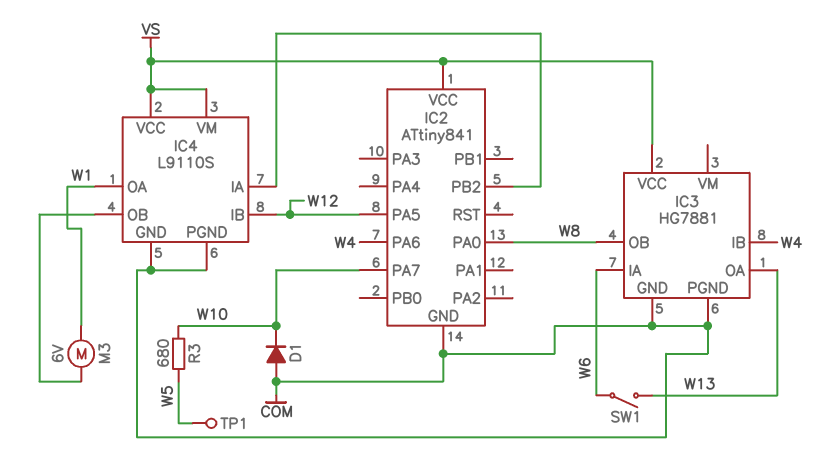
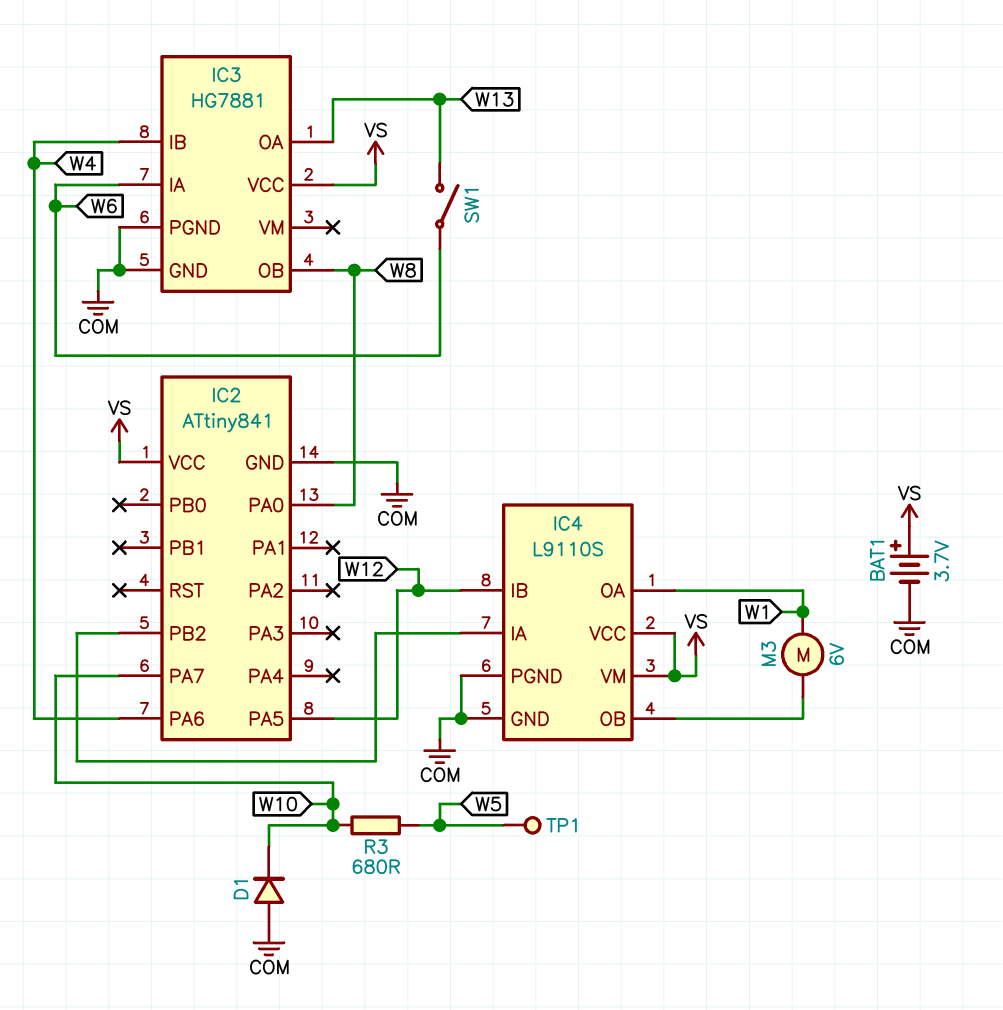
BAT1: none -> 3.7V (plus VS, minus COM)

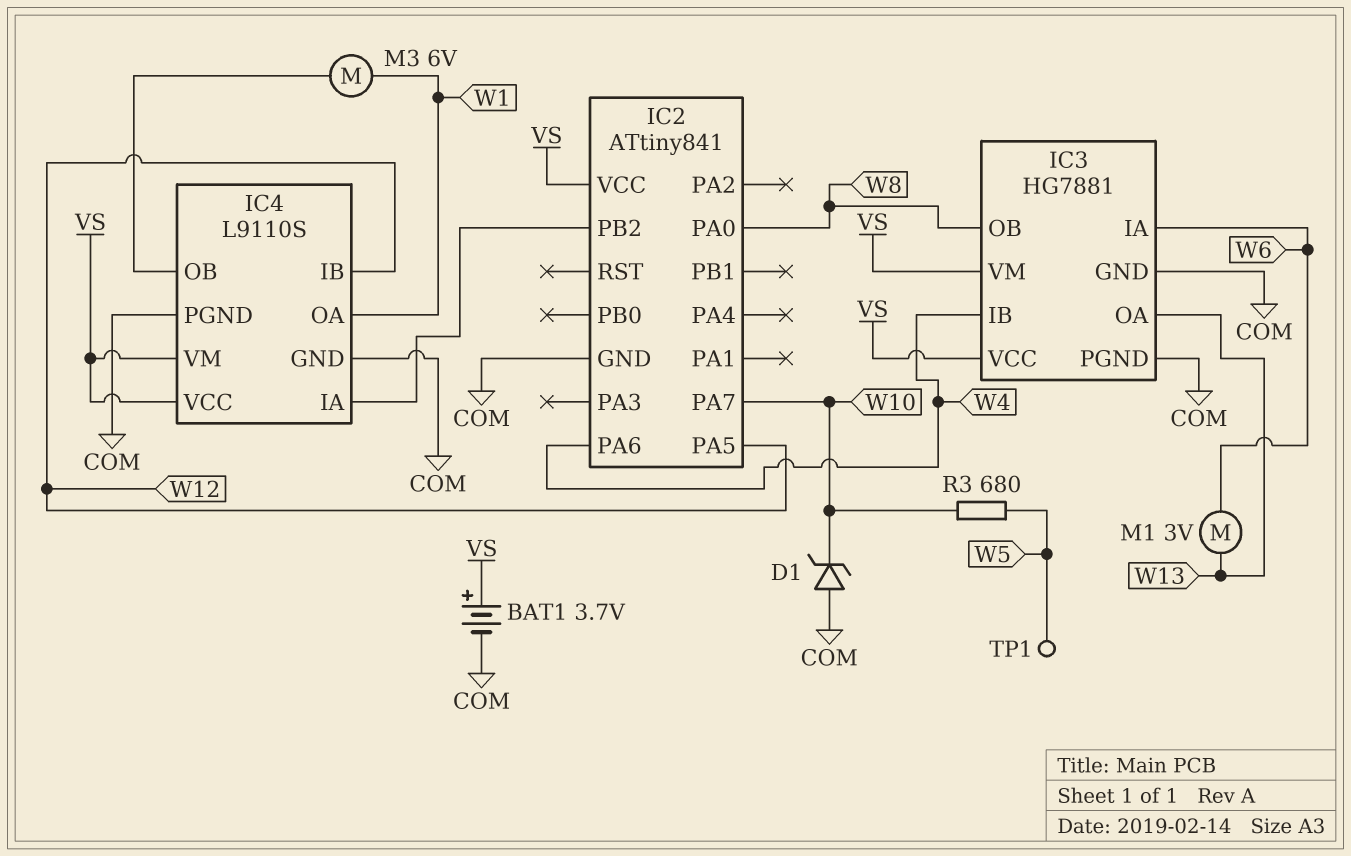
D1: diode (A COM, K W10) -> zener (A COM, K W10)
IC3 pin VM: none -> VS
M1: none -> motor 3V (W6, W13)
SW1: switch (W6, W13) -> none

